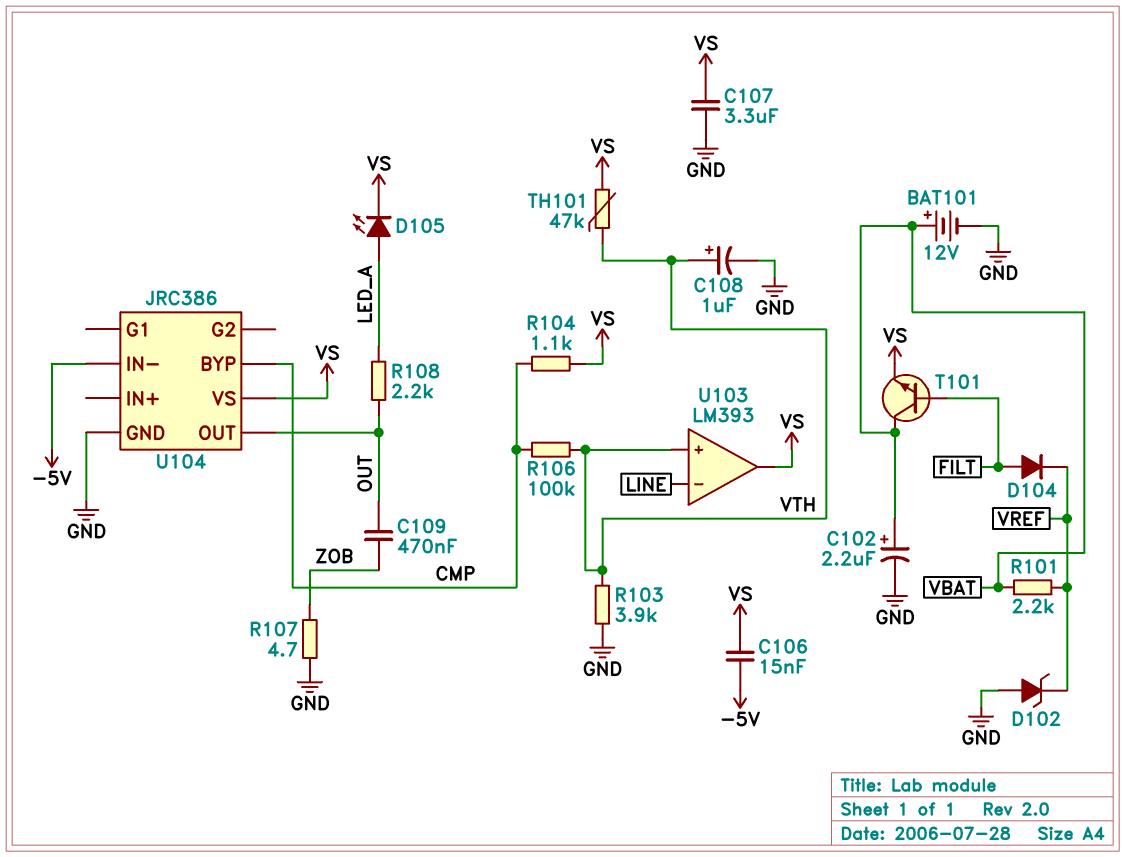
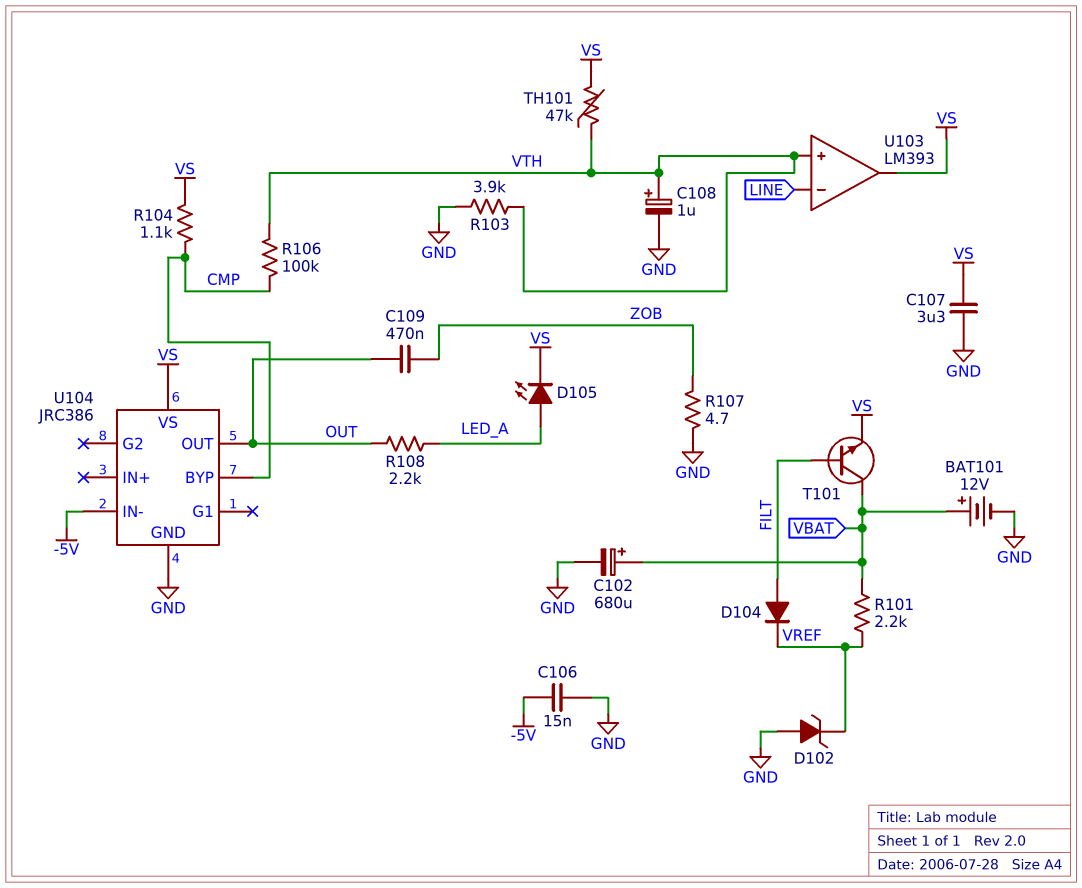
C102: 2.2uF (plus VBAT, minus GND) -> 680uF (plus VBAT, minus GND)
C106: 15nF (-5V, VS) -> 15nF (-5V, GND)

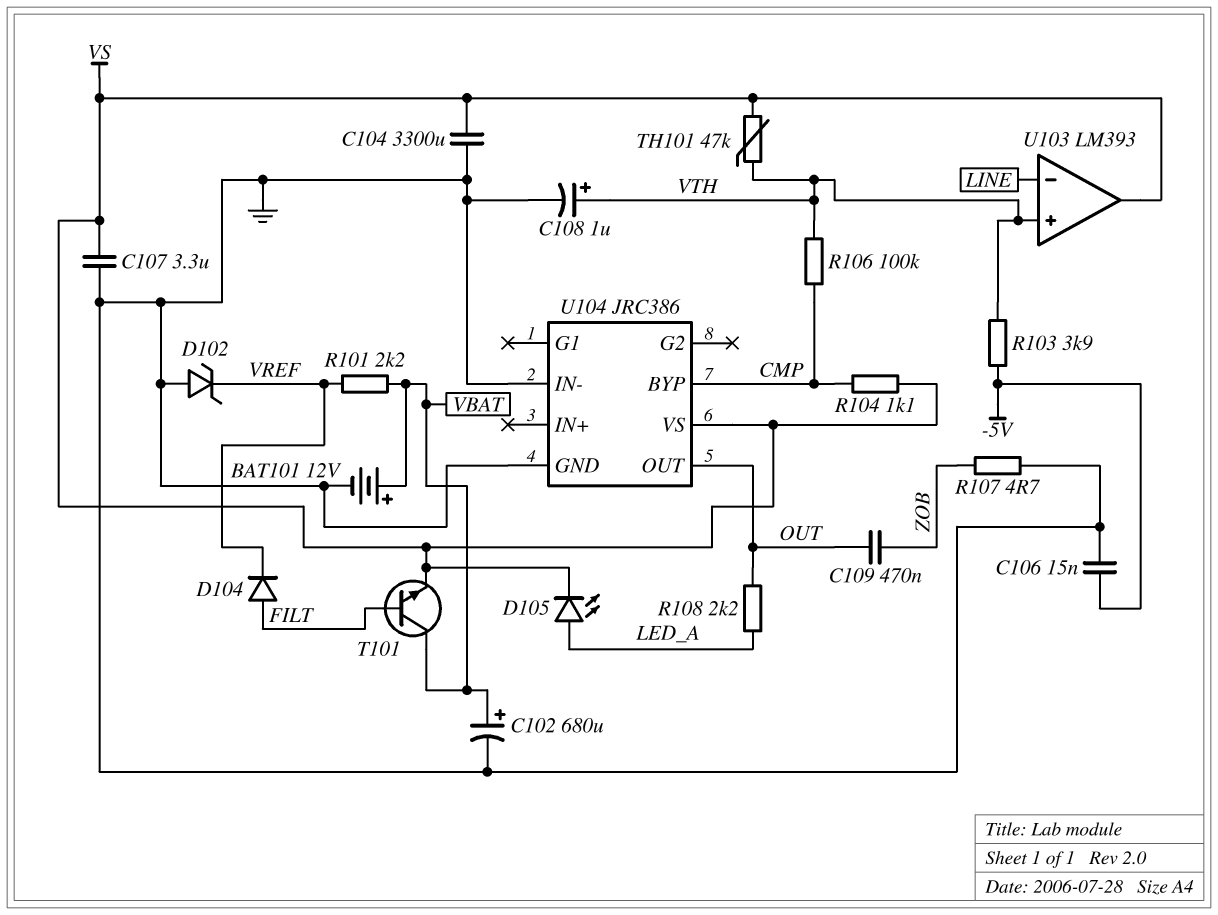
C104: none -> 3300uF (GND, VS)
R103: 3.9k (GND, VTH) -> 3.9k (-5V, VTH)
U104 pin IN-: -5V -> GND

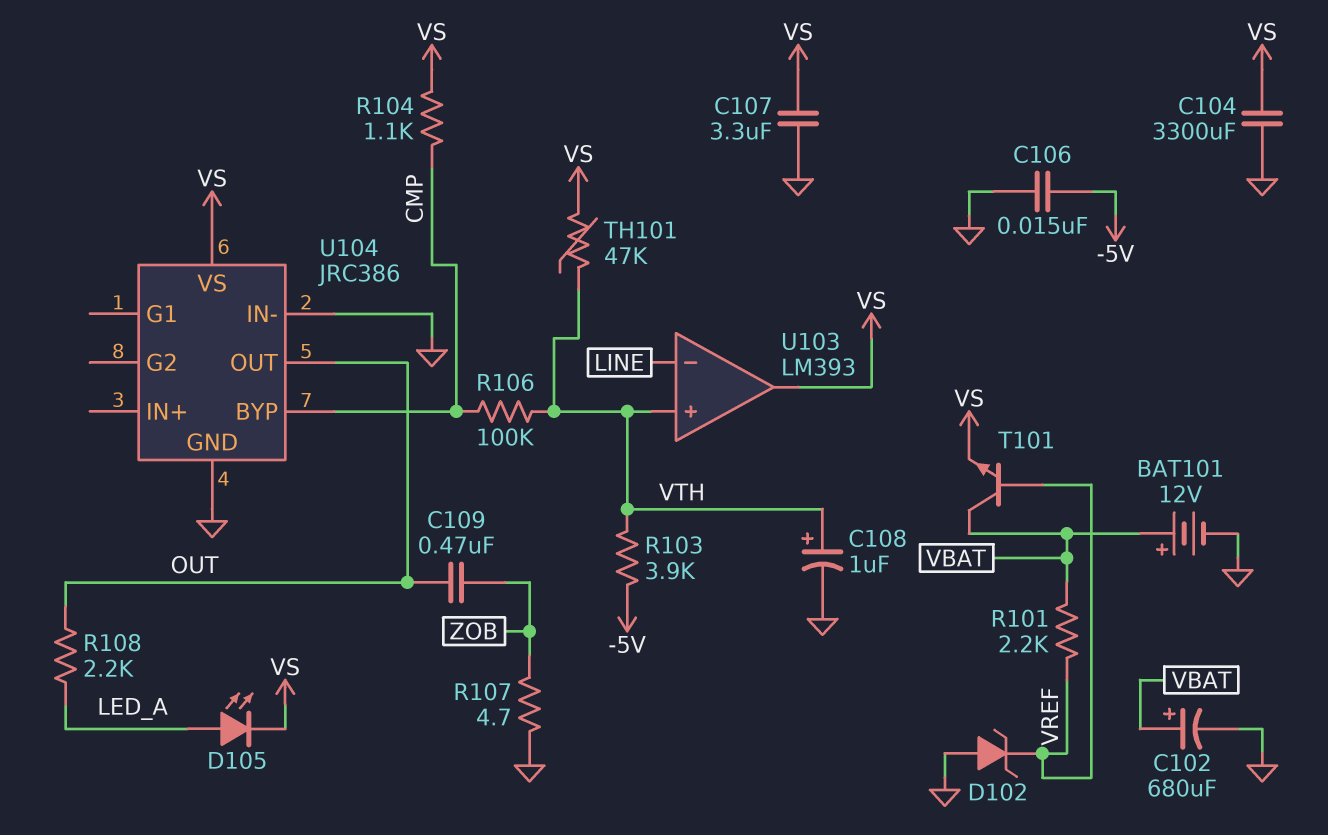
D104: diode (A FILT, K VREF) -> none
T101: NPN (B FILT, C VBAT, E VS) -> NPN (B VREF, C VBAT, E VS)

